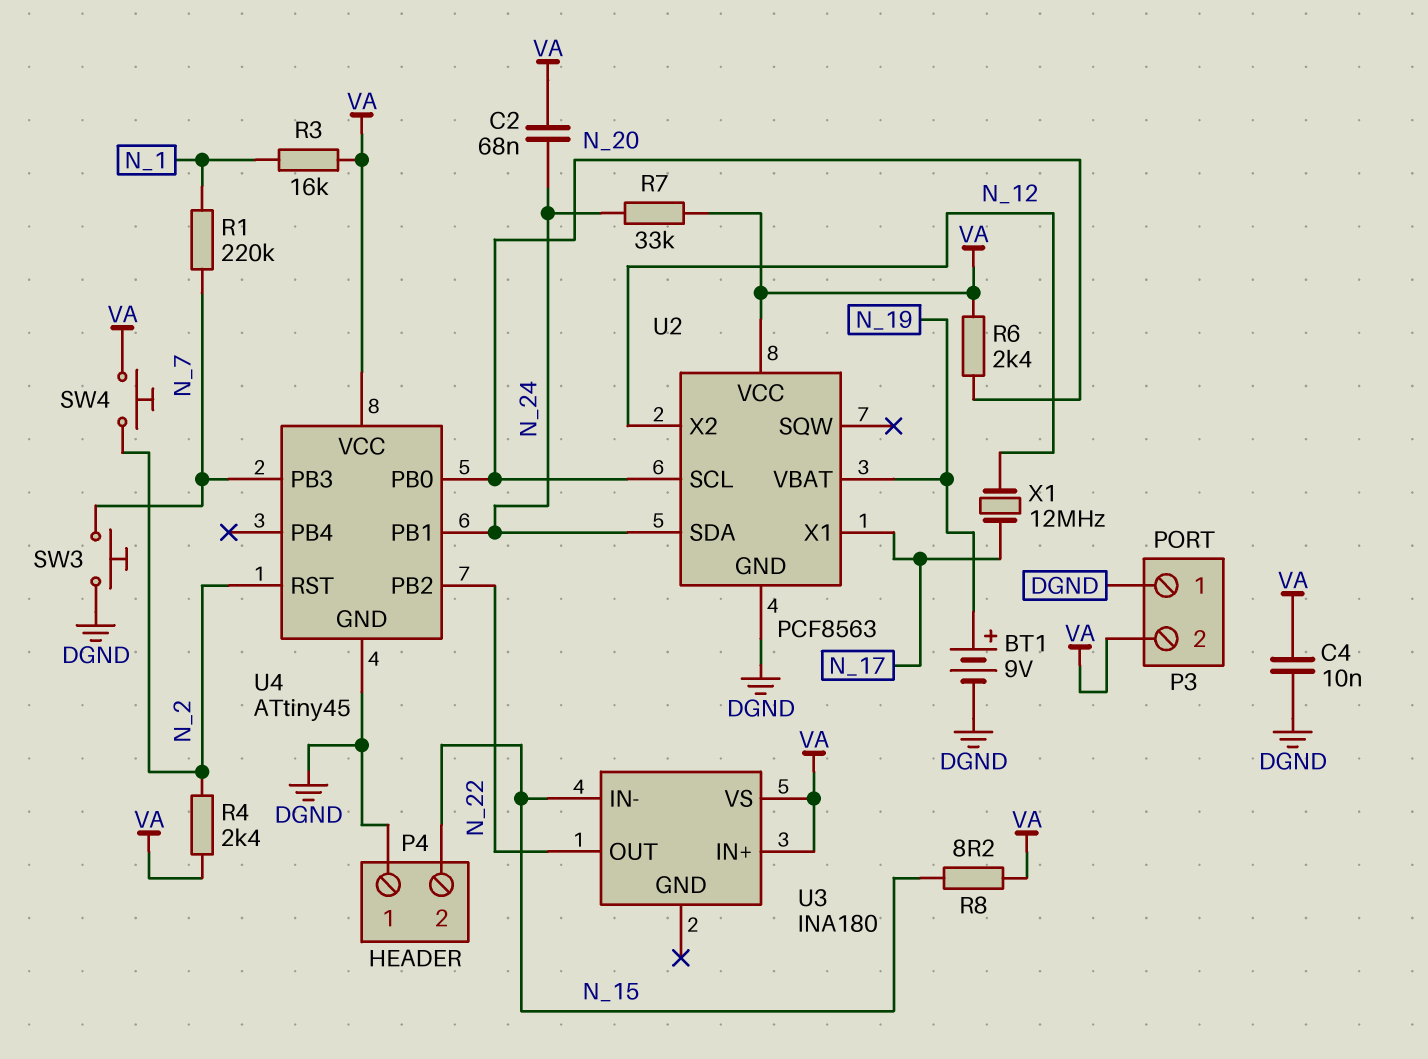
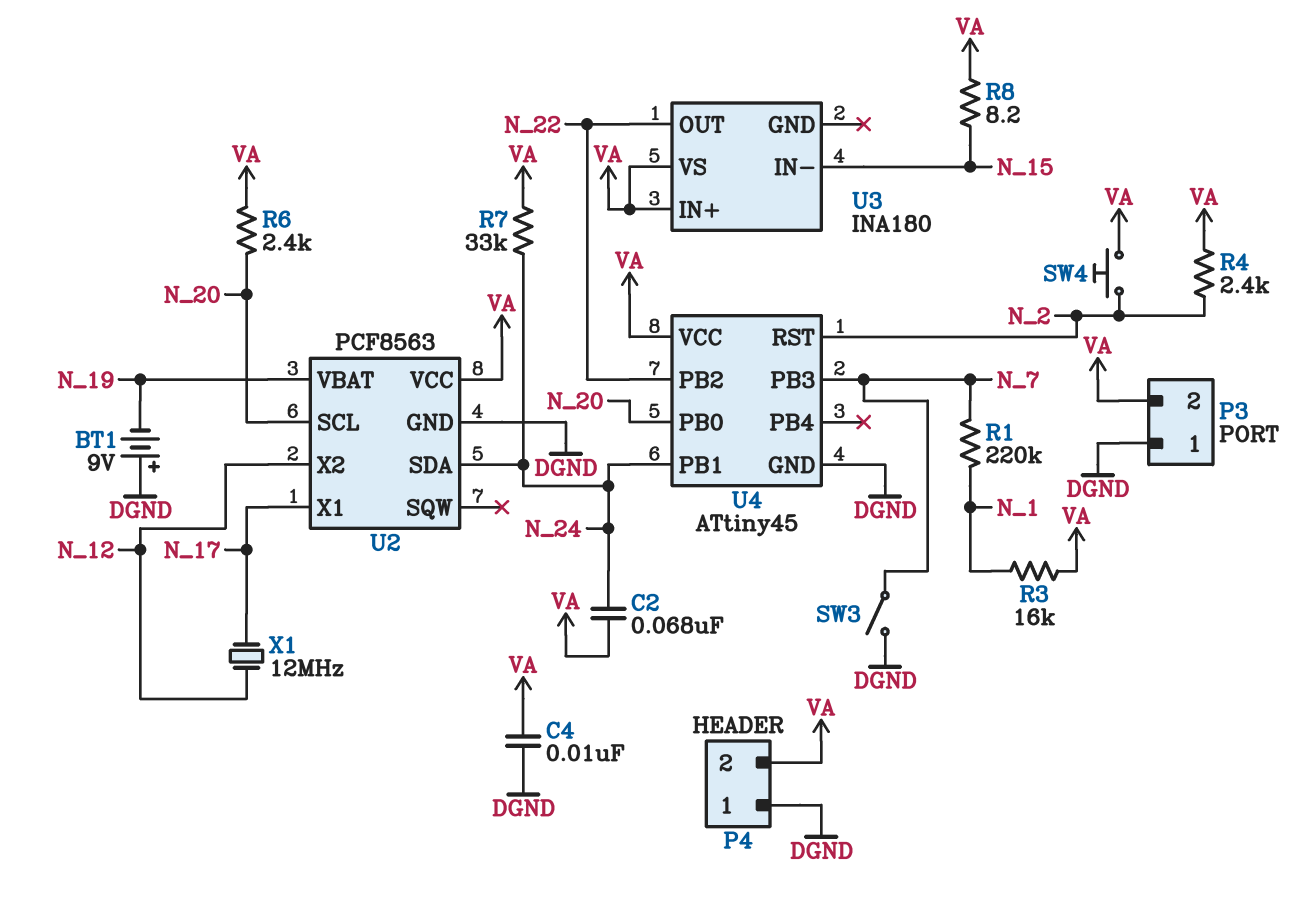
BT1: 9V (plus N_19, minus DGND) -> 9V (plus DGND, minus N_19)
P4 pin 2: N_15 -> VA
SW3: button (DGND, N_7) -> switch (DGND, N_7)

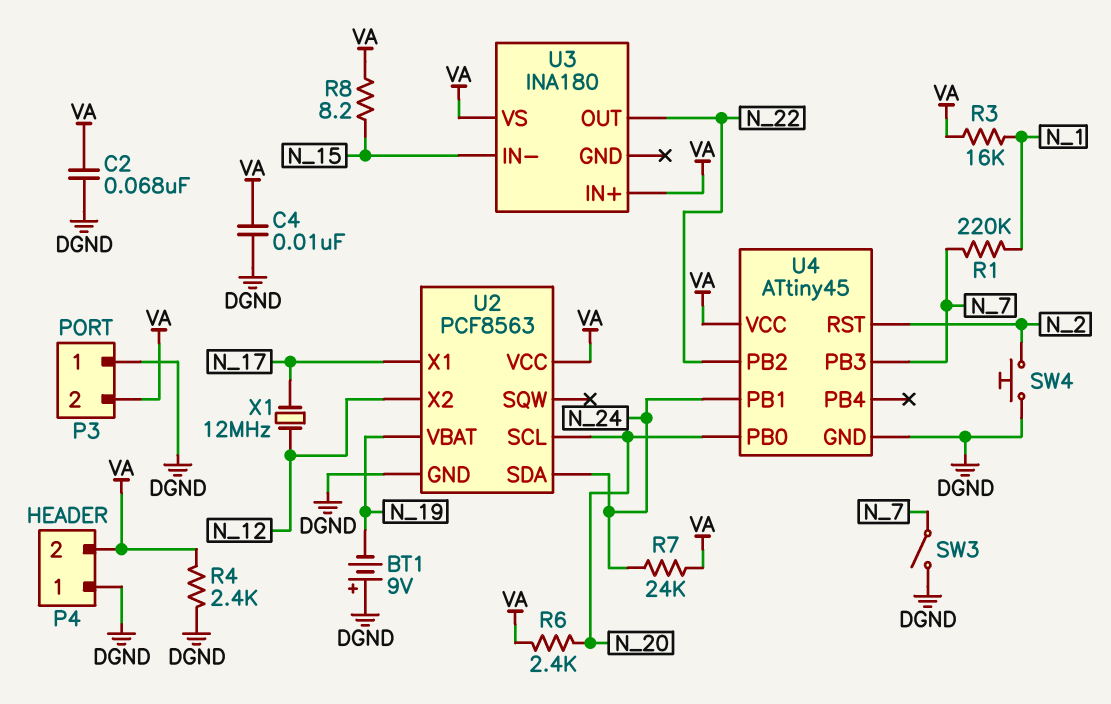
C2: 68nF (N_24, VA) -> 68nF (DGND, VA)
R4: 2.4k (N_2, VA) -> 2.4k (DGND, VA)
R7: 33k (N_24, VA) -> 24k (N_24, VA)
SW4: button (N_2, VA) -> button (DGND, N_2)

